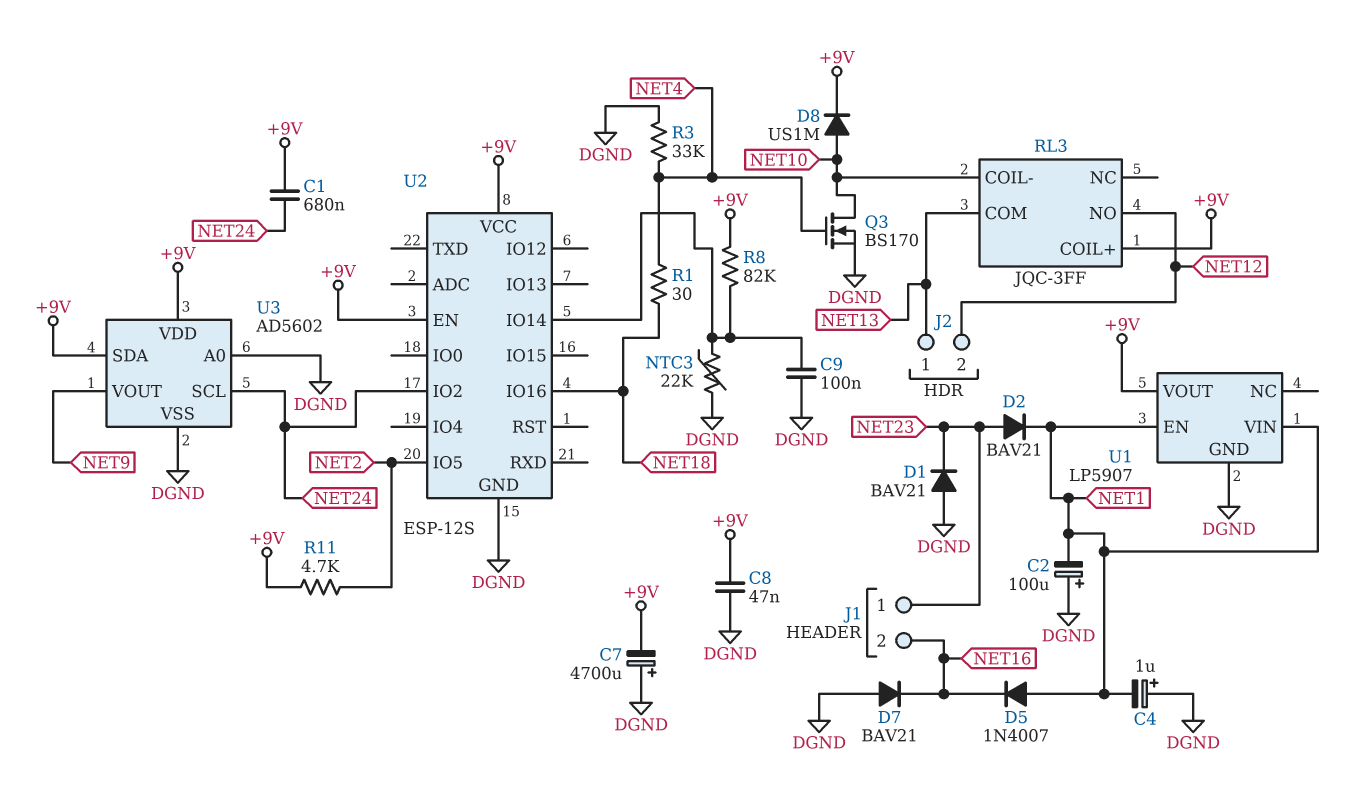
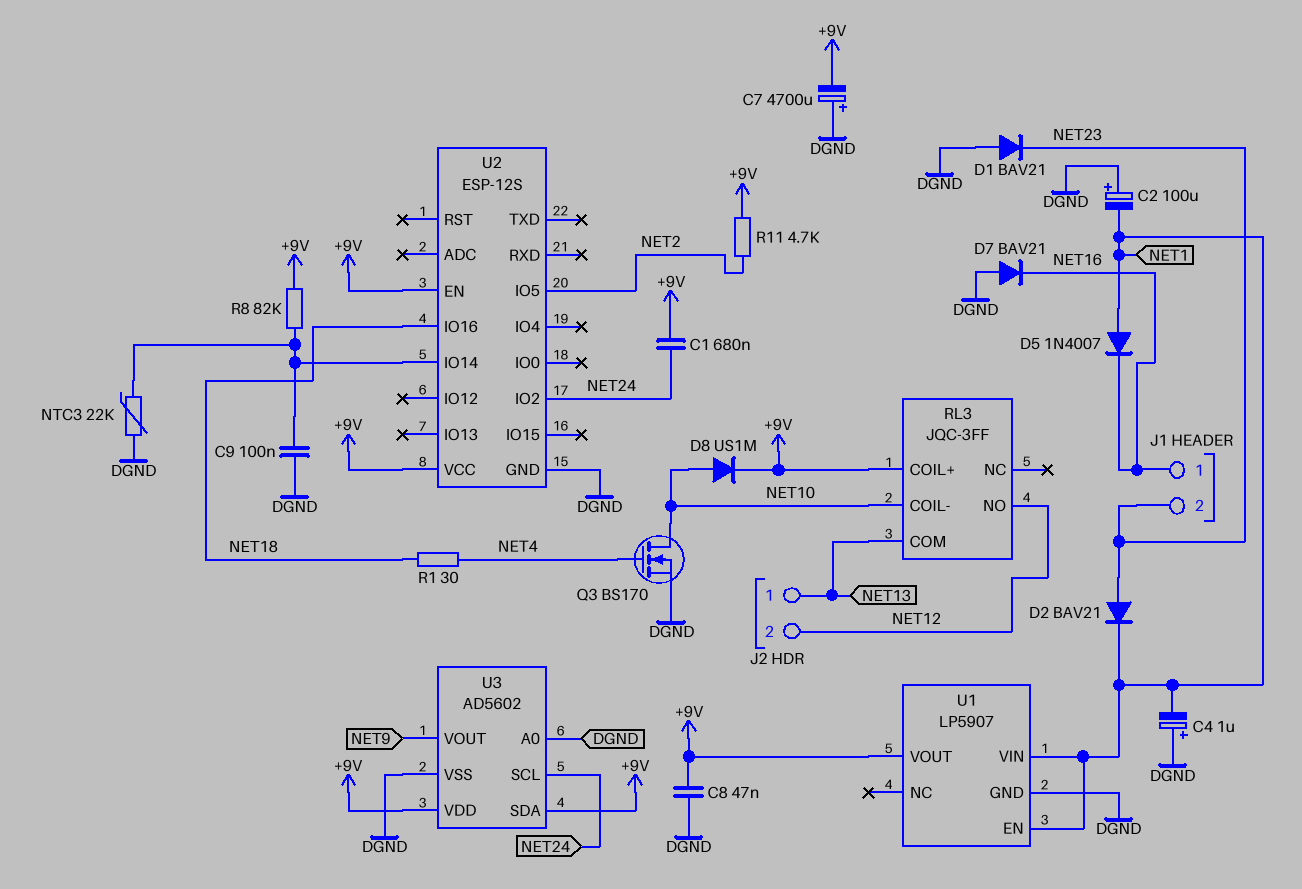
J1 pin 1: NET23 -> NET16
J1 pin 2: NET16 -> NET23
R3: 33k (DGND, NET4) -> none

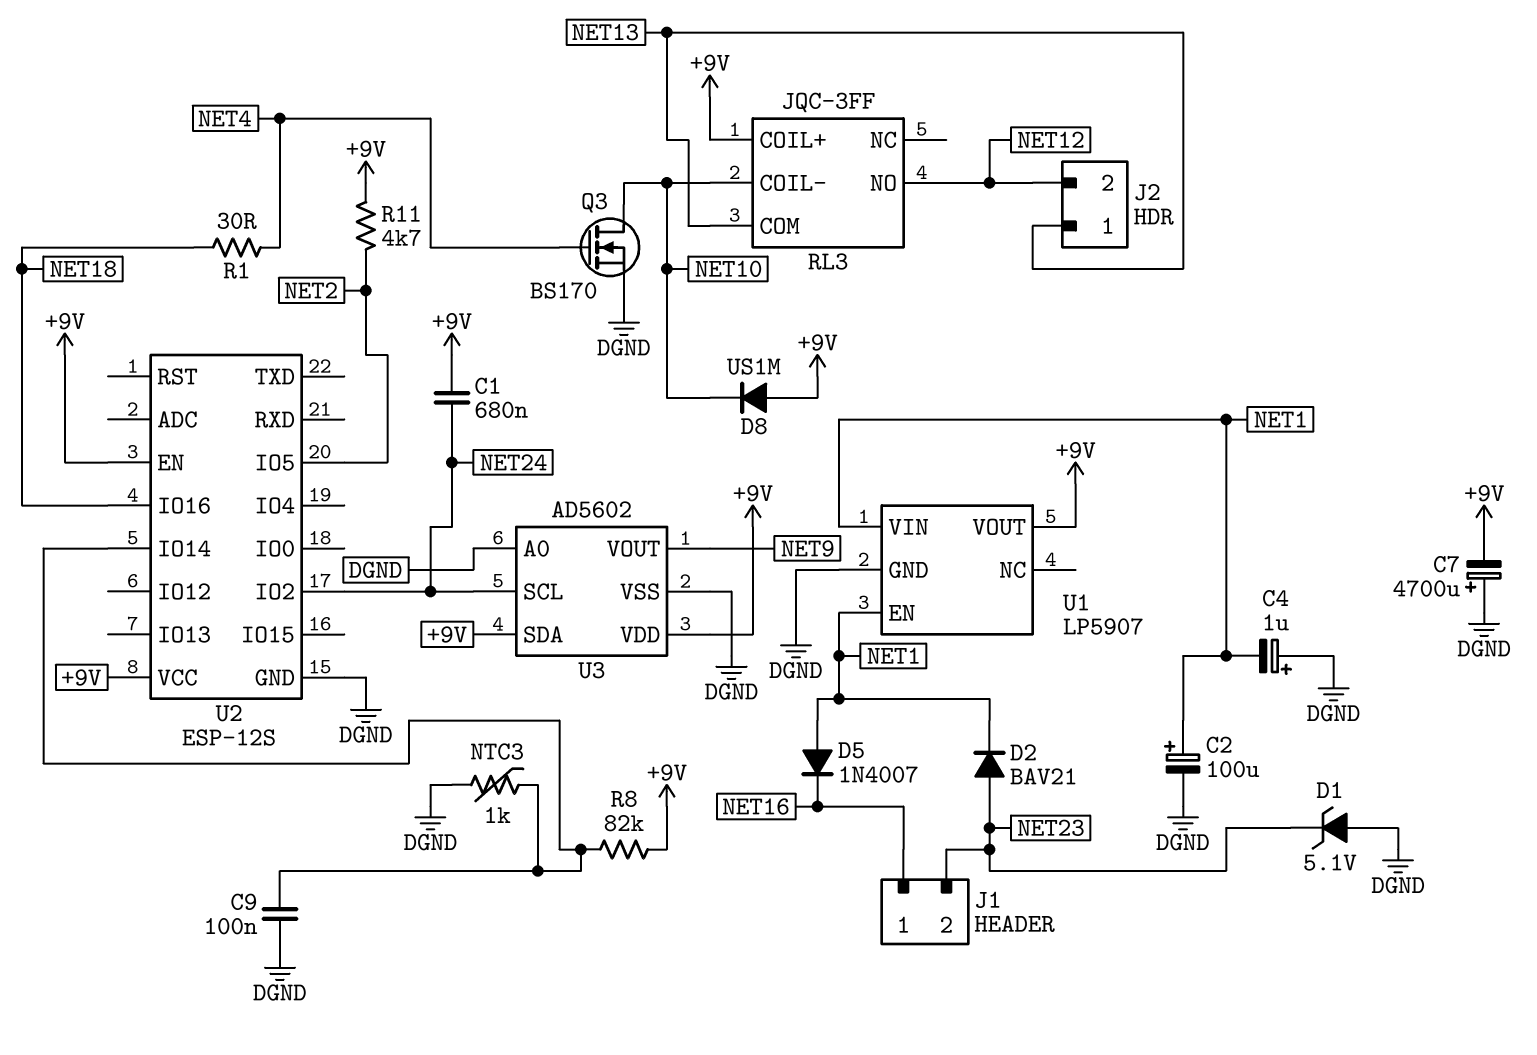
C2: 100uF (plus DGND, minus NET1) -> 100uF (plus NET1, minus DGND)
C8: 47nF (+9V, DGND) -> none
D1: diode BAV21 (A DGND, K NET23) -> zener 5.1V (A DGND, K NET23)
D7: diode BAV21 (A DGND, K NET16) -> none
D8: diode US1M (A NET10, K +9V) -> diode US1M (A +9V, K NET10)
NTC3: 22k (DGND, U2/IO14) -> 1k (DGND, U2/IO14)

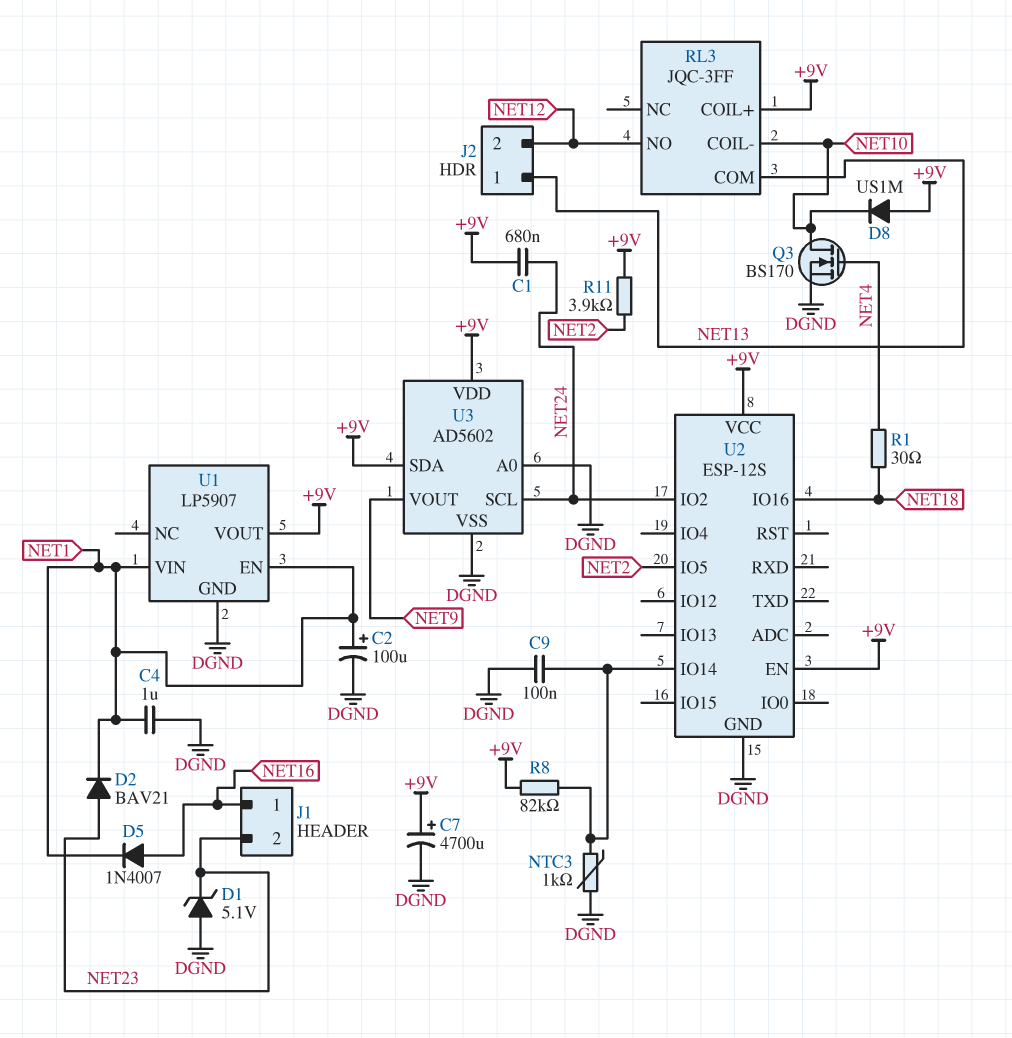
C4: 1uF (plus DGND, minus NET1) -> 1uF (DGND, NET1)
C7: 4700uF (plus DGND, minus +9V) -> 4700uF (plus +9V, minus DGND)
D5: diode 1N4007 (A NET1, K NET16) -> diode 1N4007 (A NET16, K NET1)
R11: 4.7k (+9V, NET2) -> 3.9k (+9V, NET2)

